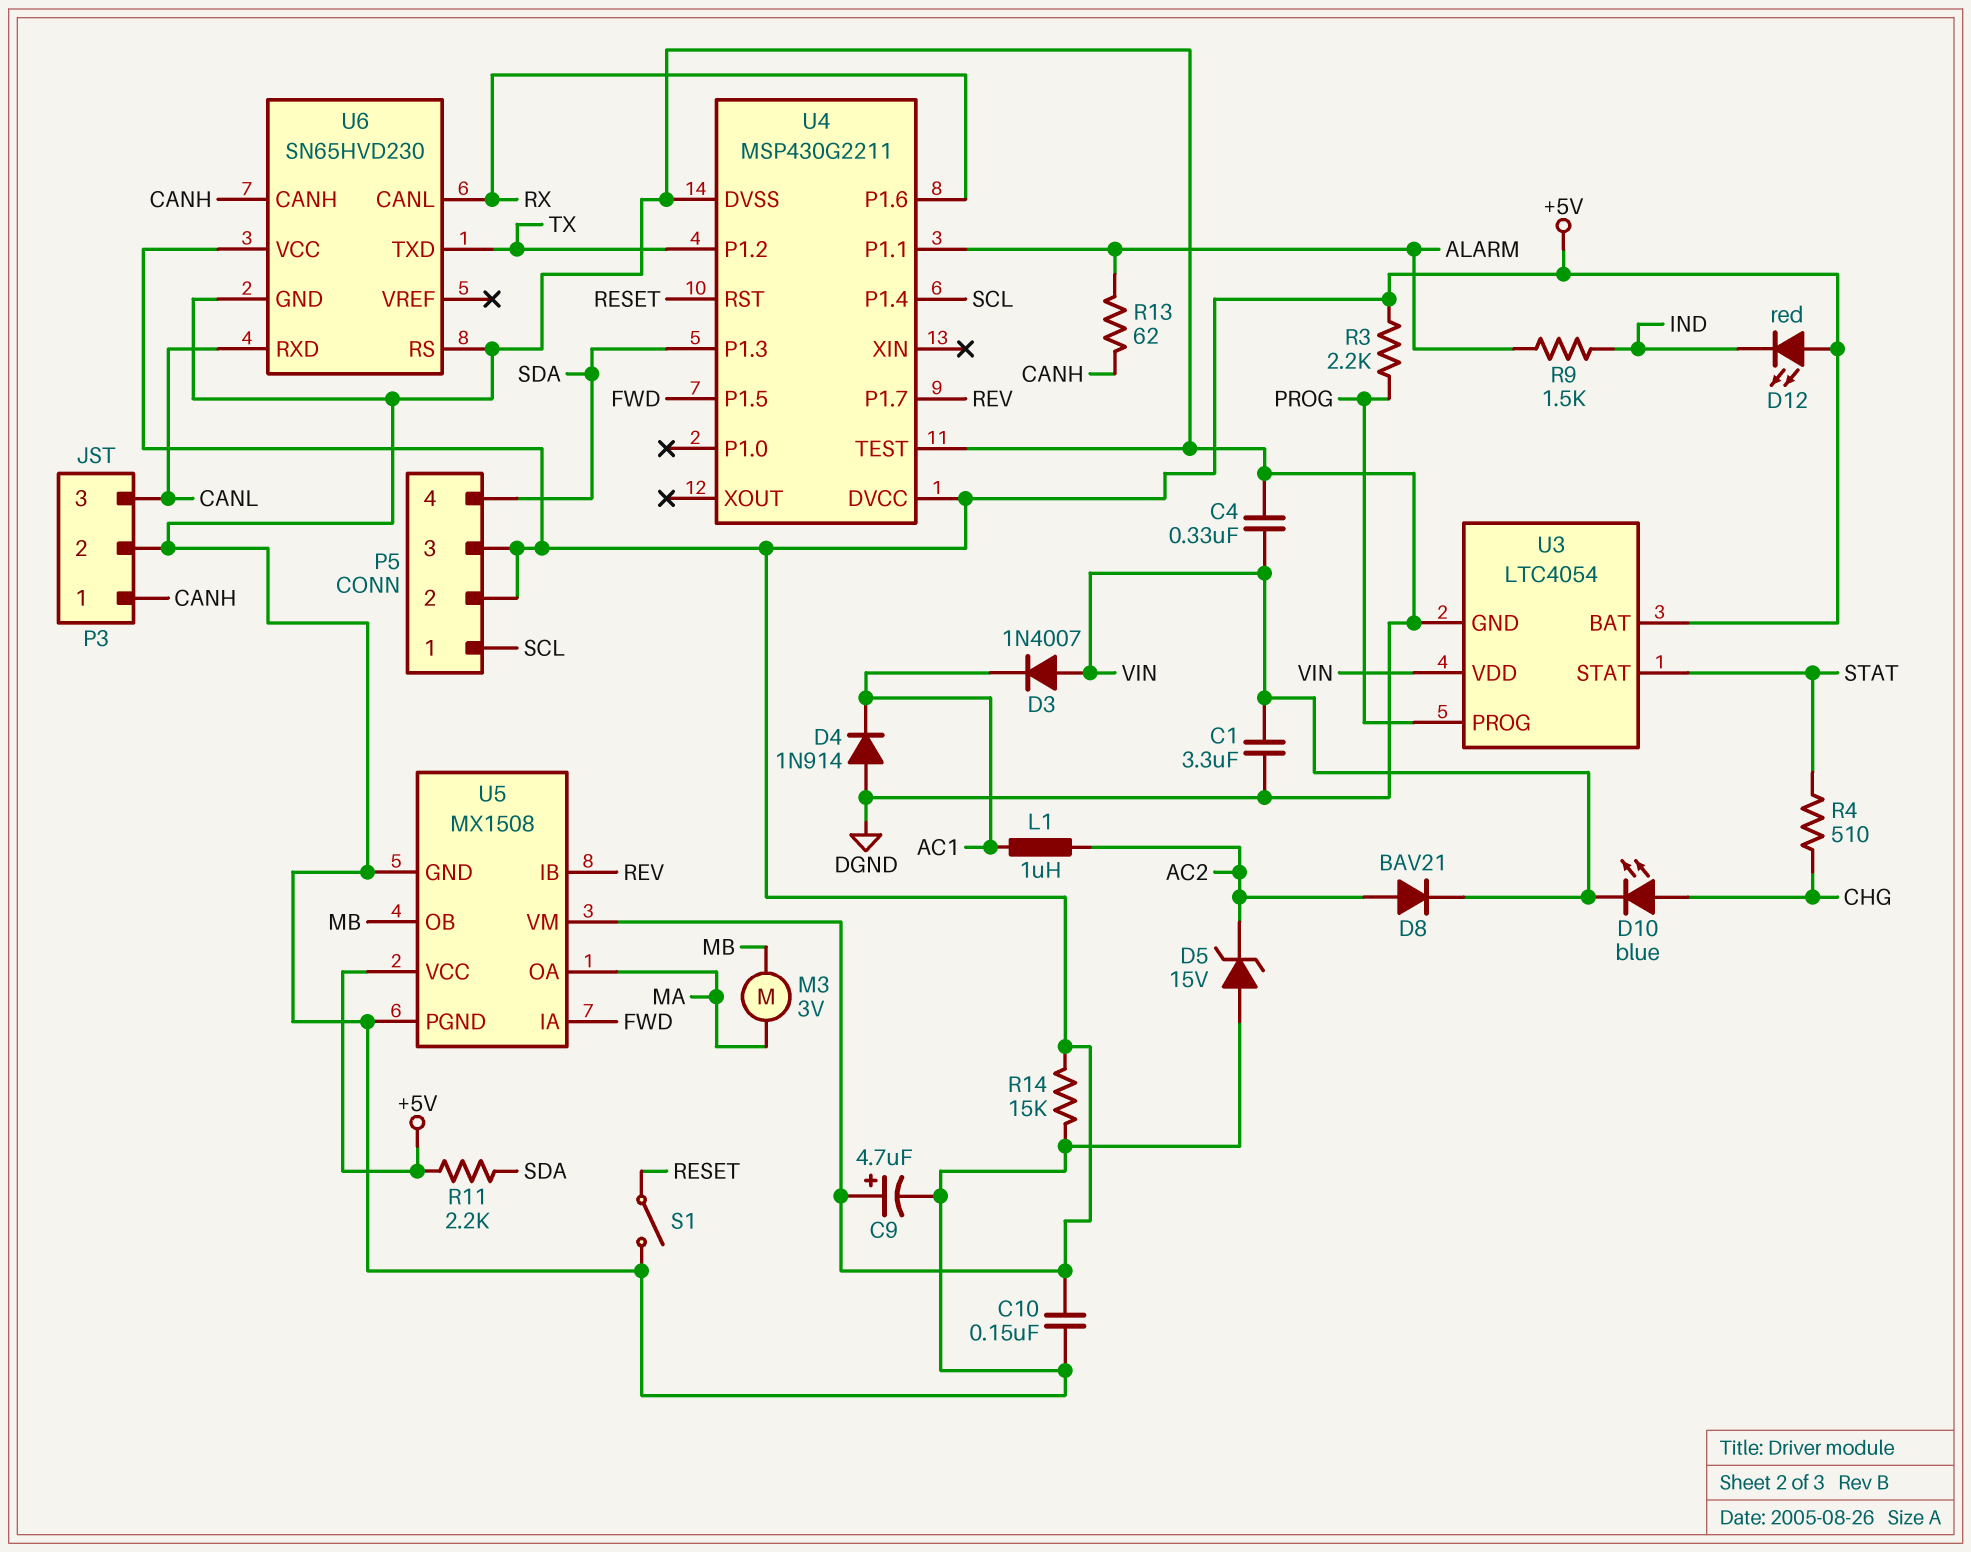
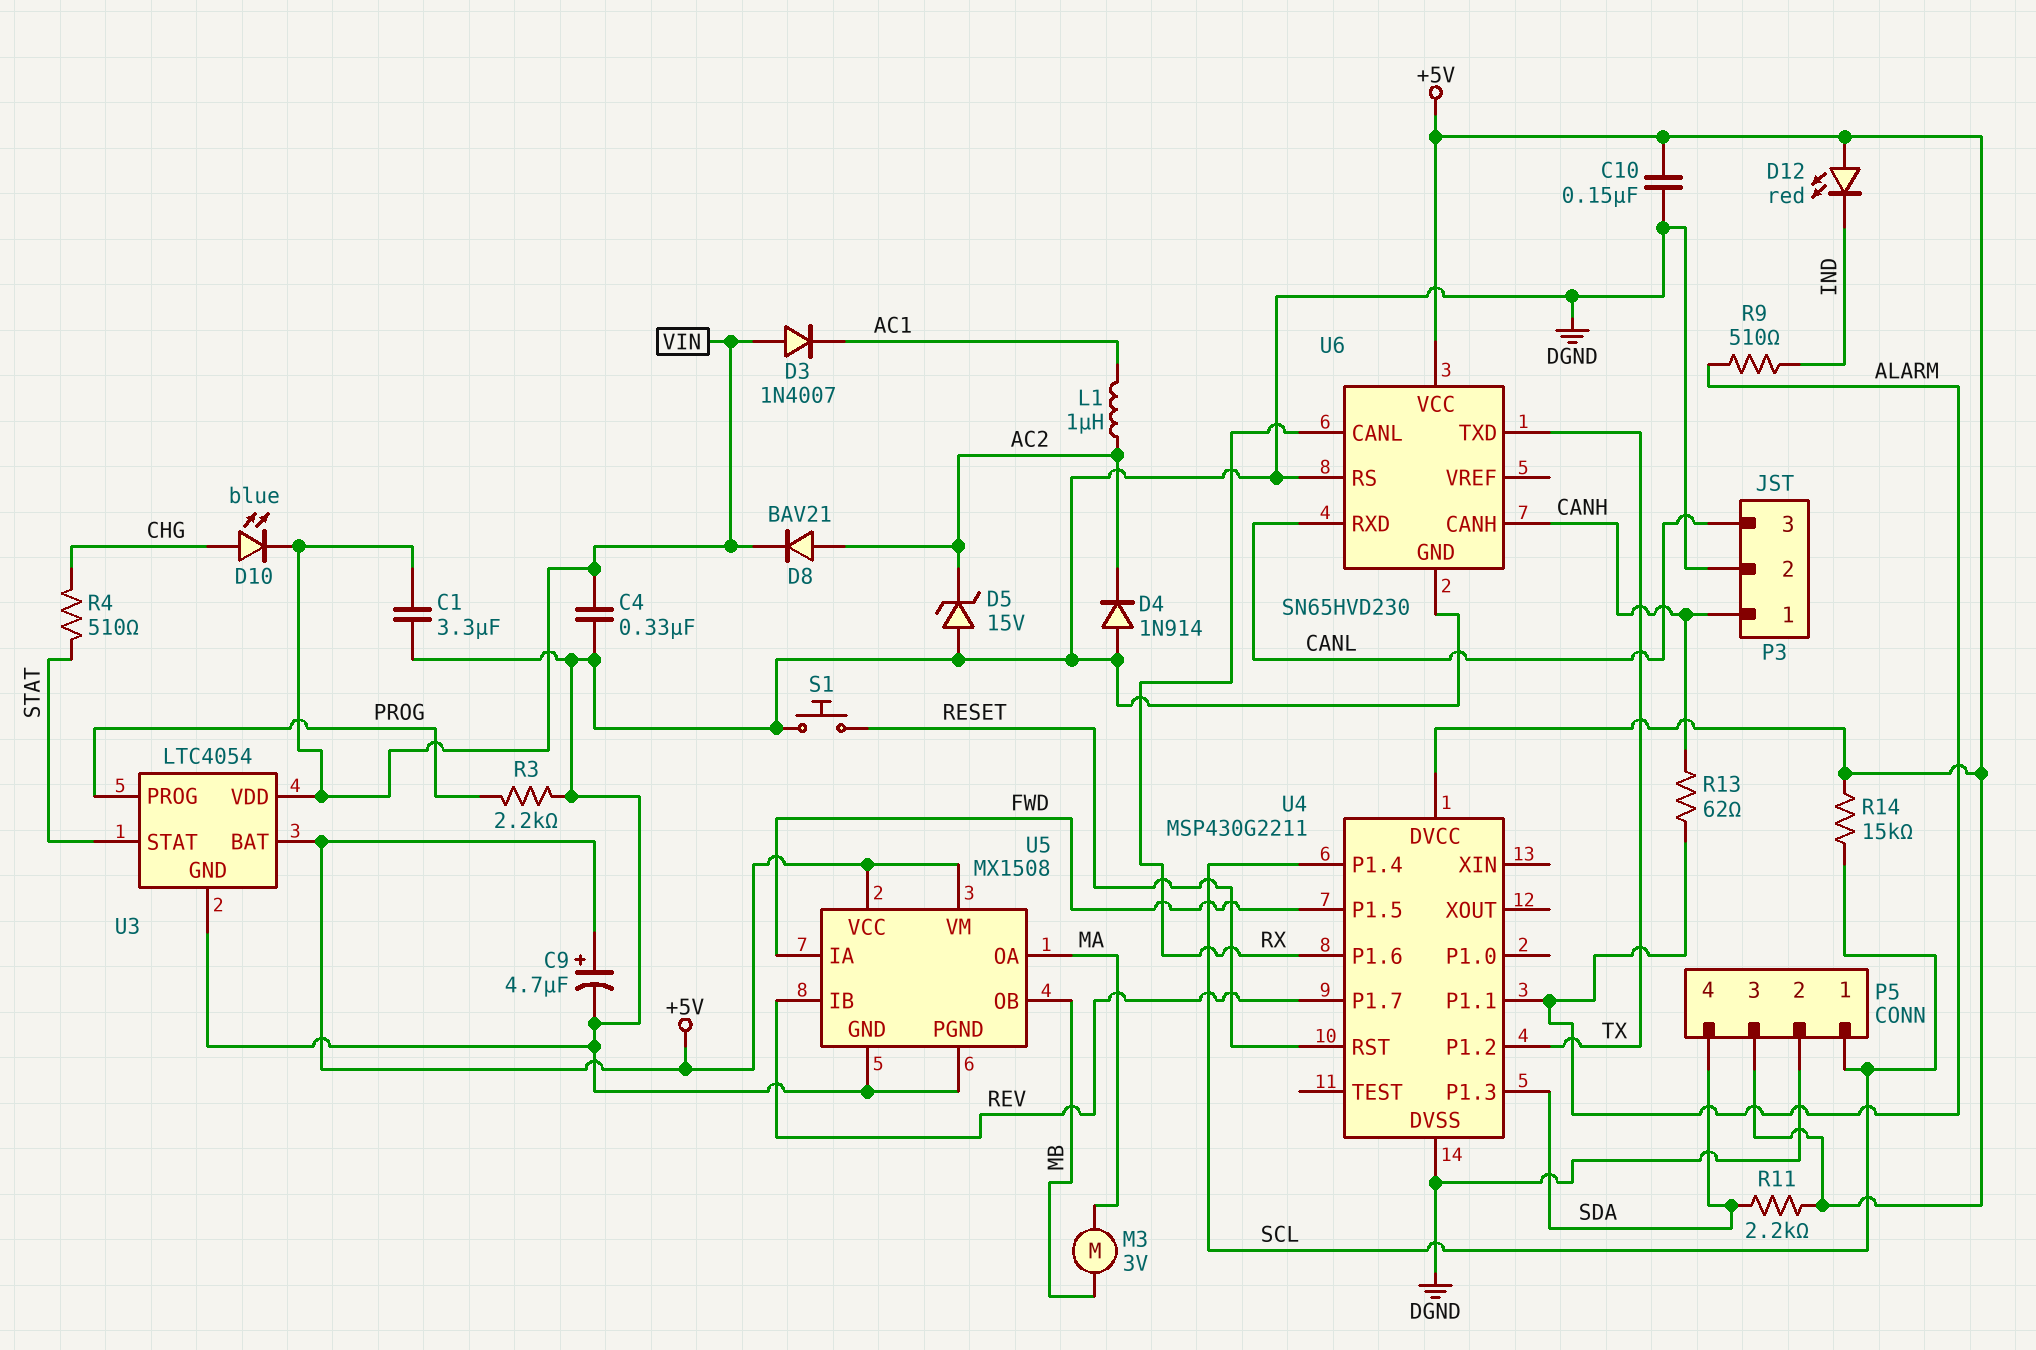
D4: diode 1N914 (A DGND, K AC1) -> diode 1N914 (A DGND, K AC2)
P5 pin 2: +5V -> DGND
R3: 2.2k (+5V, PROG) -> 2.2k (DGND, PROG)
R9: 1.5k (ALARM, IND) -> 510 (ALARM, IND)
R14: 15k (+5V, DGND) -> 15k (+5V, SCL)
S1: switch (DGND, RESET) -> button (DGND, RESET)
U4 pin TEST: DGND -> none

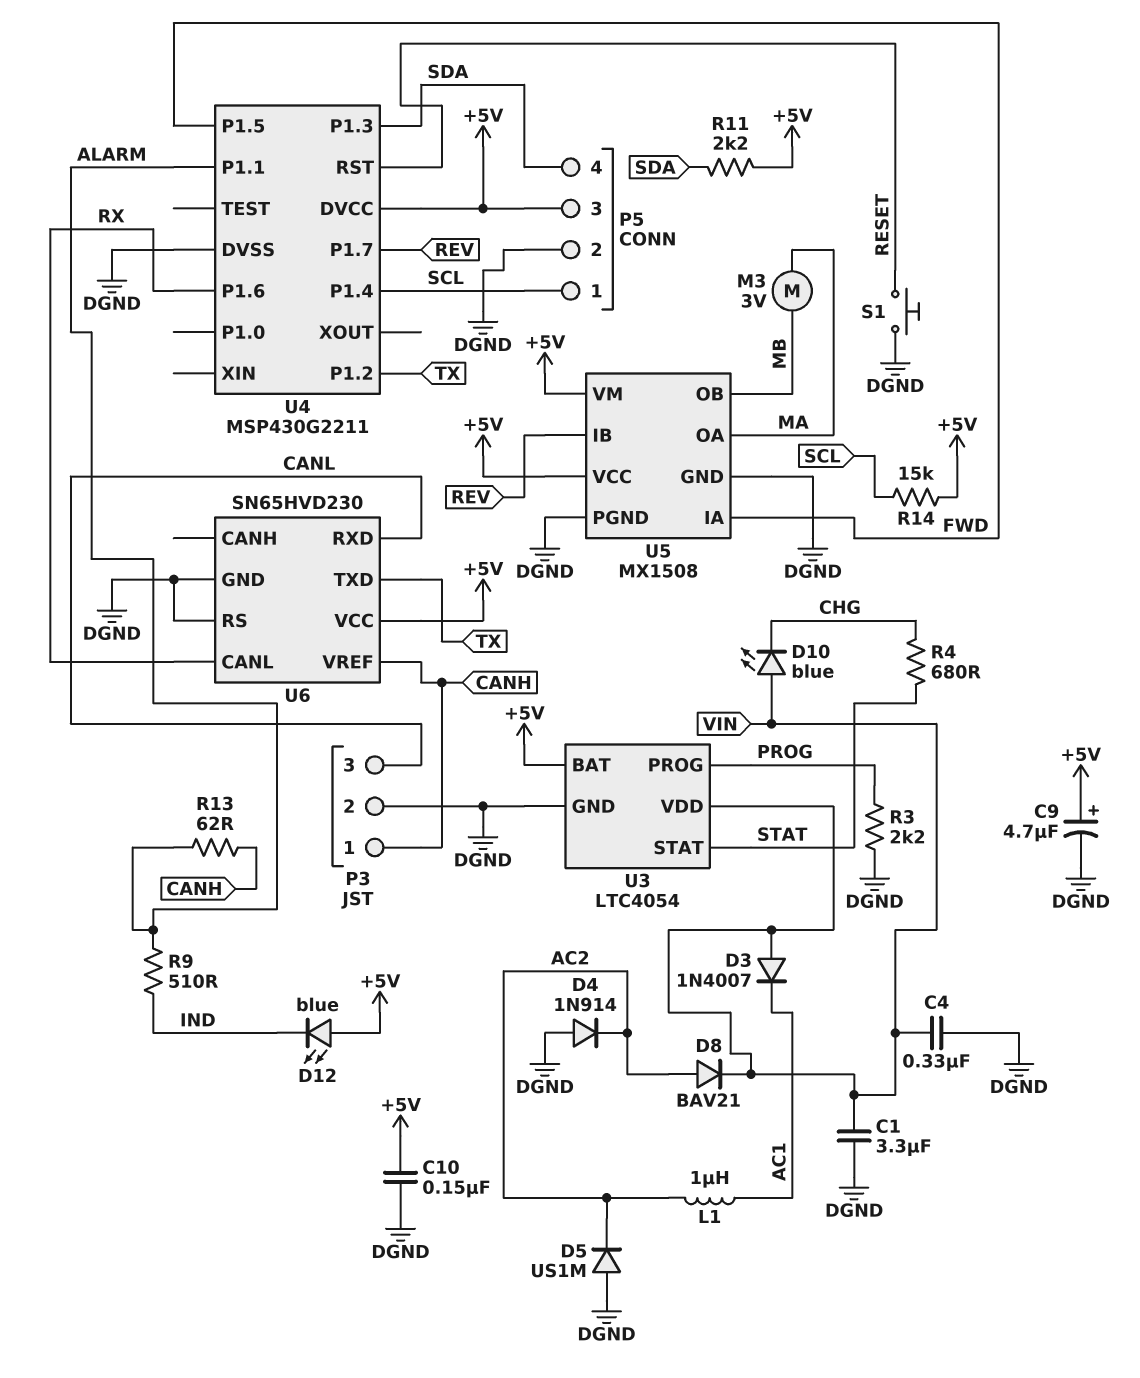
D5: zener 15V (A DGND, K AC2) -> diode US1M (A DGND, K AC2)
D10: LED blue (A CHG, K VIN) -> LED blue (A VIN, K CHG)
D12: LED red (A +5V, K IND) -> LED blue (A +5V, K IND)
R4: 510 (CHG, STAT) -> 680 (CHG, STAT)
U6 pin CANH: CANH -> none
U6 pin VREF: none -> CANH

